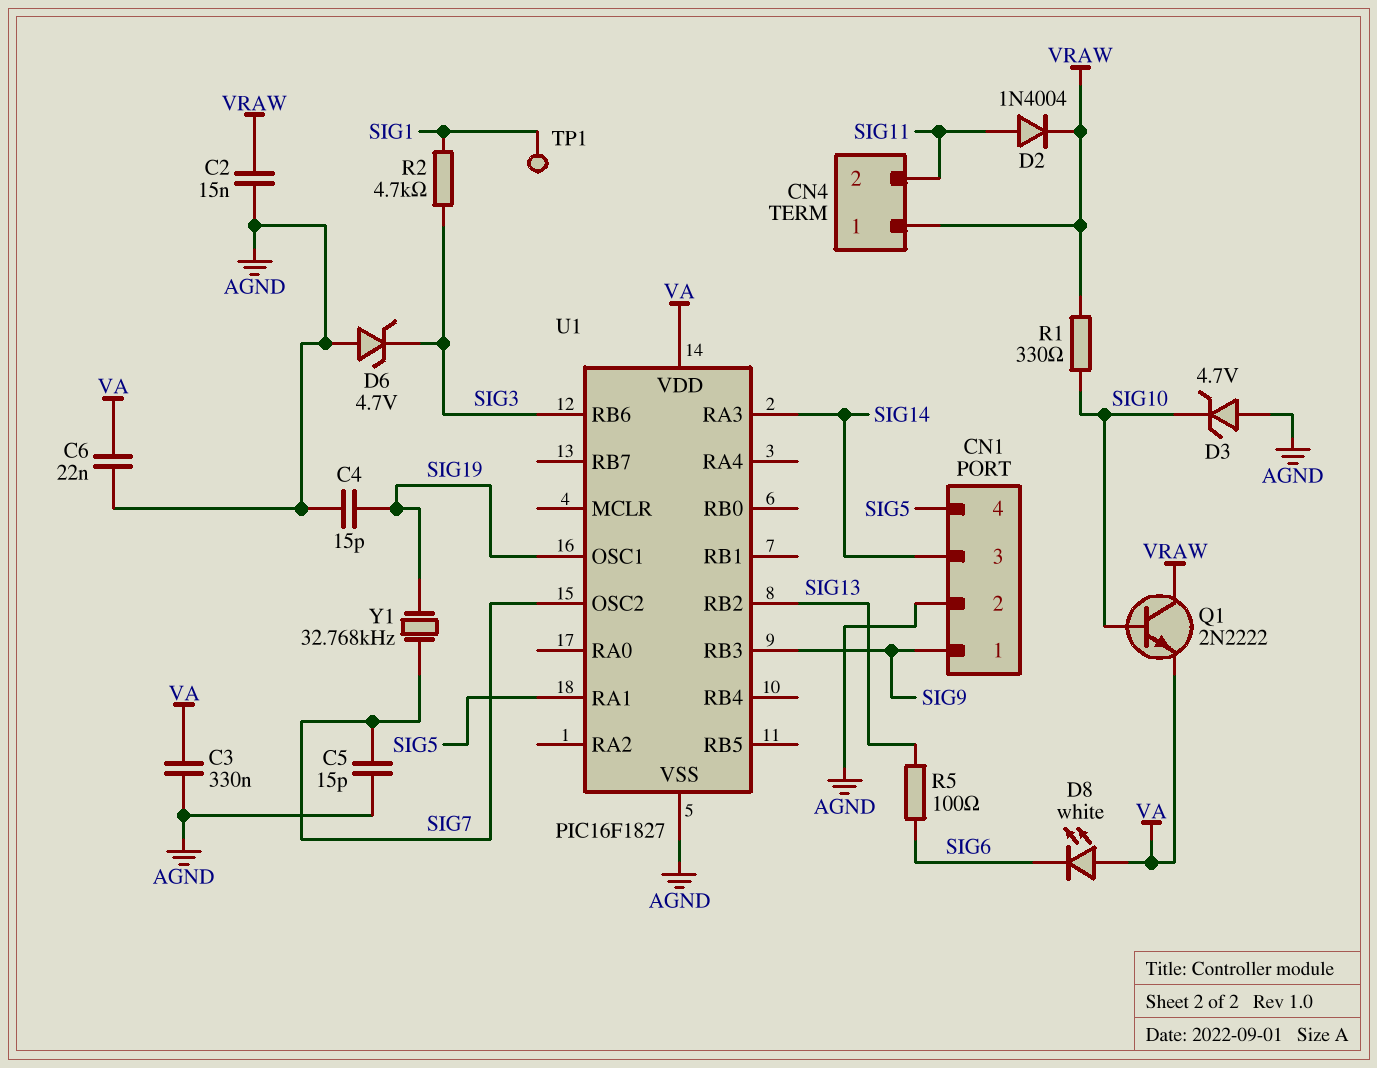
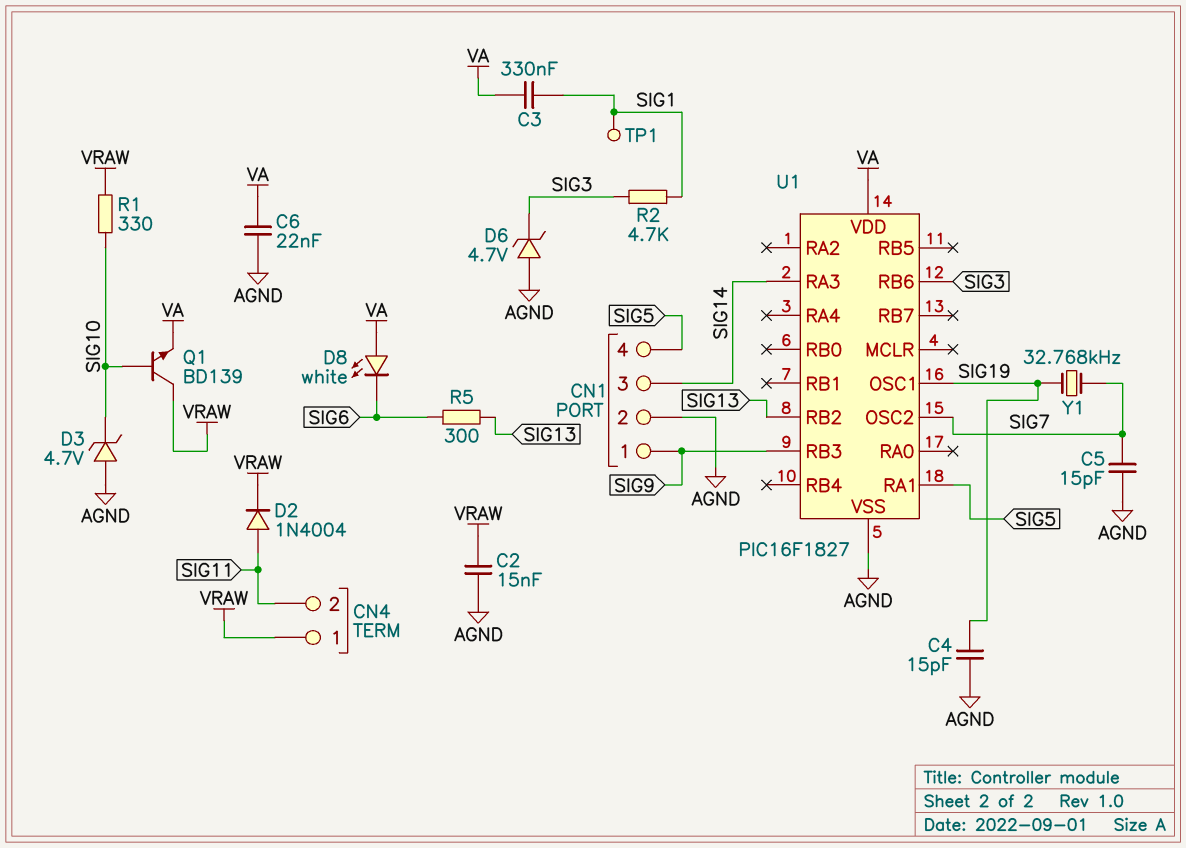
C3: 330nF (AGND, VA) -> 330nF (SIG1, VA)
Q1: NPN 2N2222 (B SIG10, C VRAW, E VA) -> NPN BD139 (B SIG10, C VRAW, E VA)
R5: 100 (SIG6, SIG13) -> 300 (SIG6, SIG13)

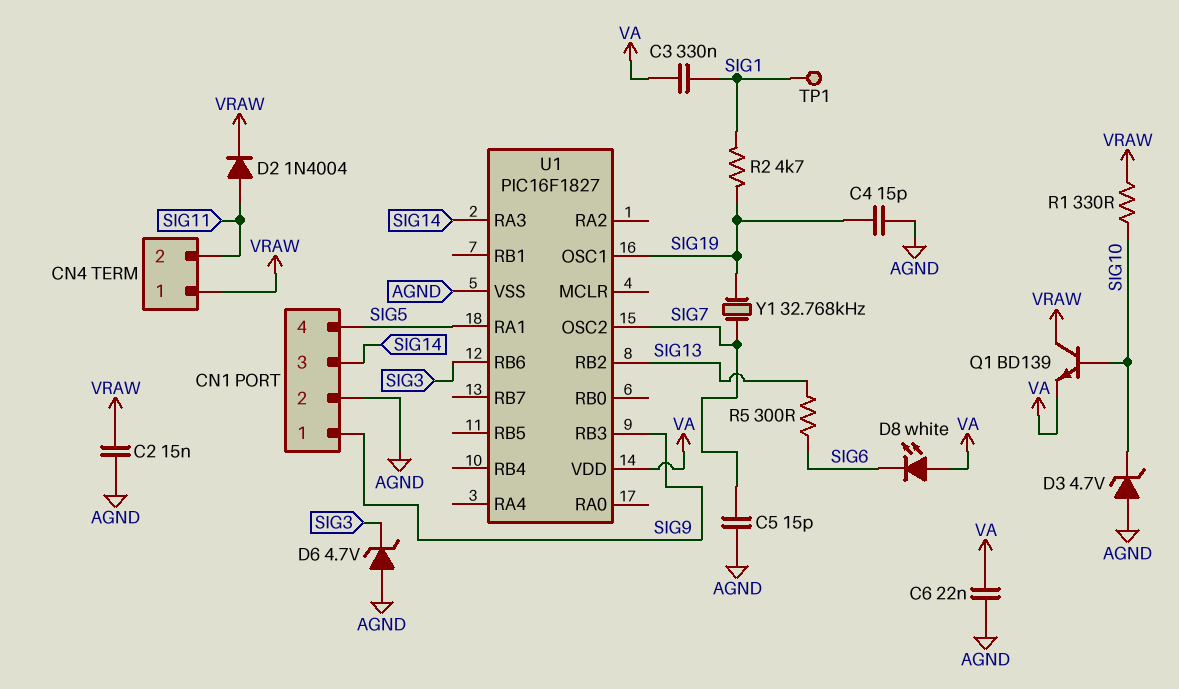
R2: 4.7k (SIG1, SIG3) -> 4.7k (SIG1, SIG19)

